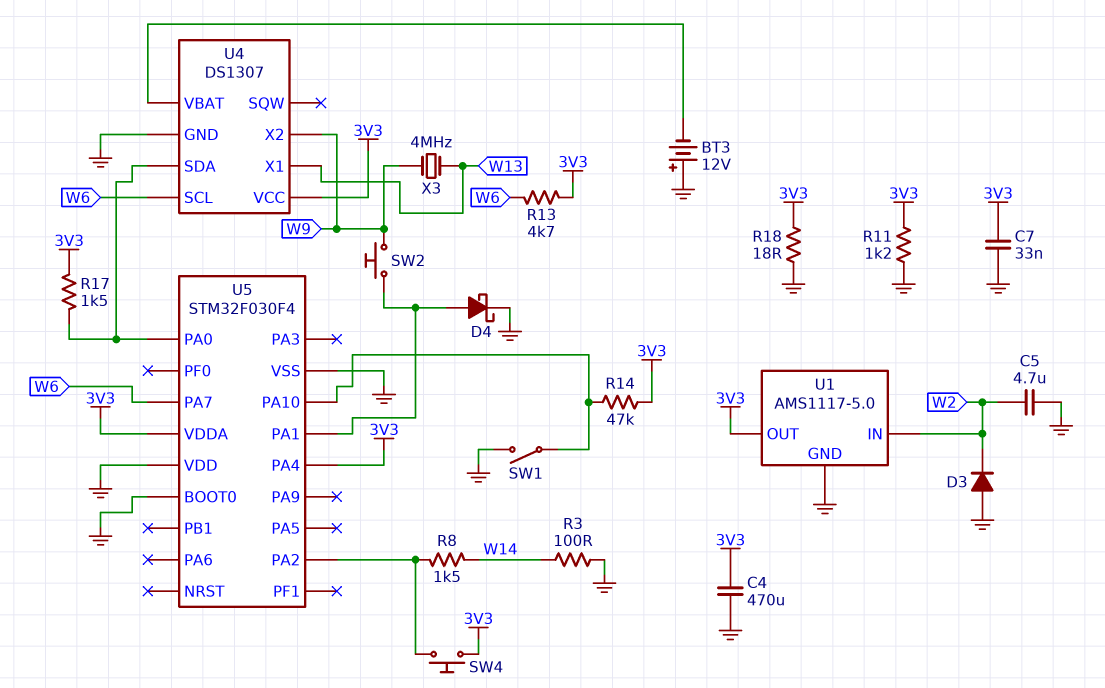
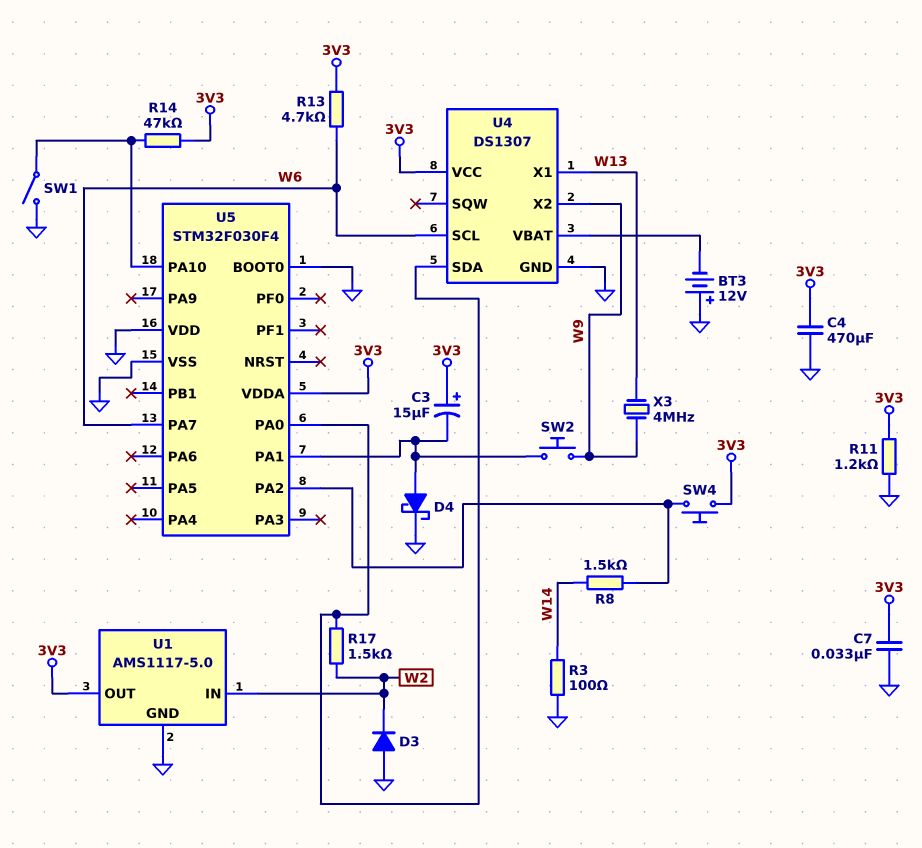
C3: none -> 15uF (plus 3V3, minus U5/PA1)
C5: 4.7uF (GND, W2) -> none
R17: 1.5k (3V3, U4/SDA) -> 1.5k (U4/SDA, W2)
R18: 18 (3V3, GND) -> none
U5 pin PA4: 3V3 -> none

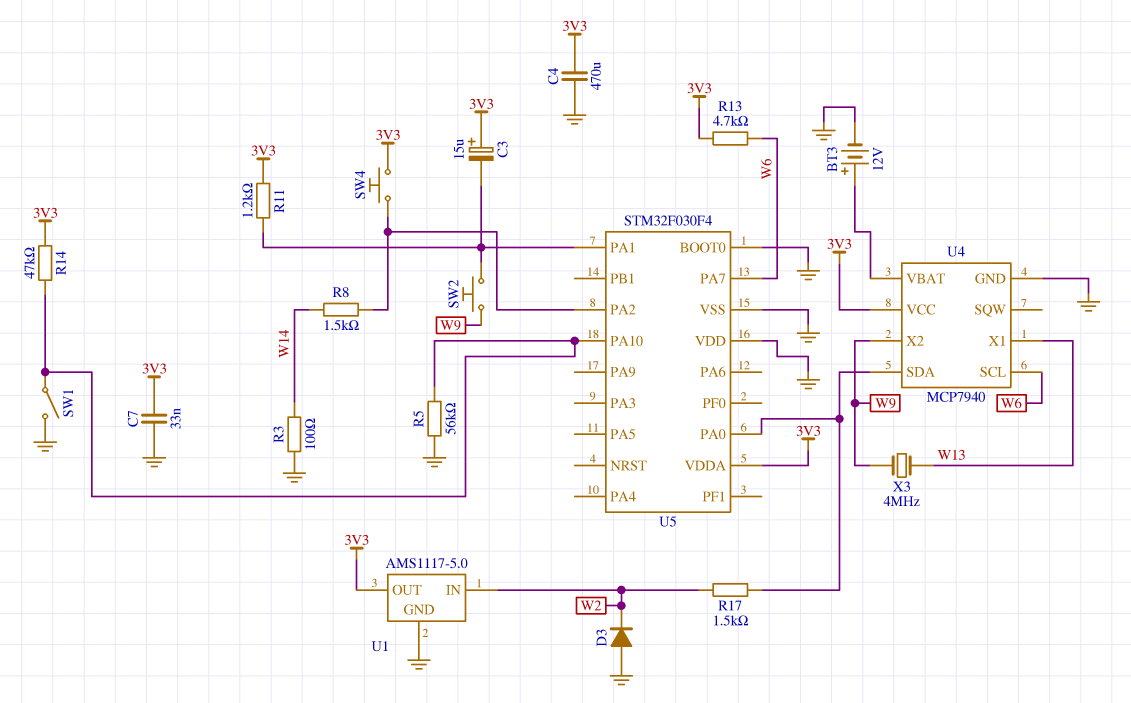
BT3: 12V (plus GND, minus U4/VBAT) -> 12V (plus U4/VBAT, minus GND)
D4: schottky (A U5/PA1, K GND) -> none
R5: none -> 56k (GND, U5/PA10)
R11: 1.2k (3V3, GND) -> 1.2k (3V3, U5/PA1)
U4: DS1307 -> MCP7940

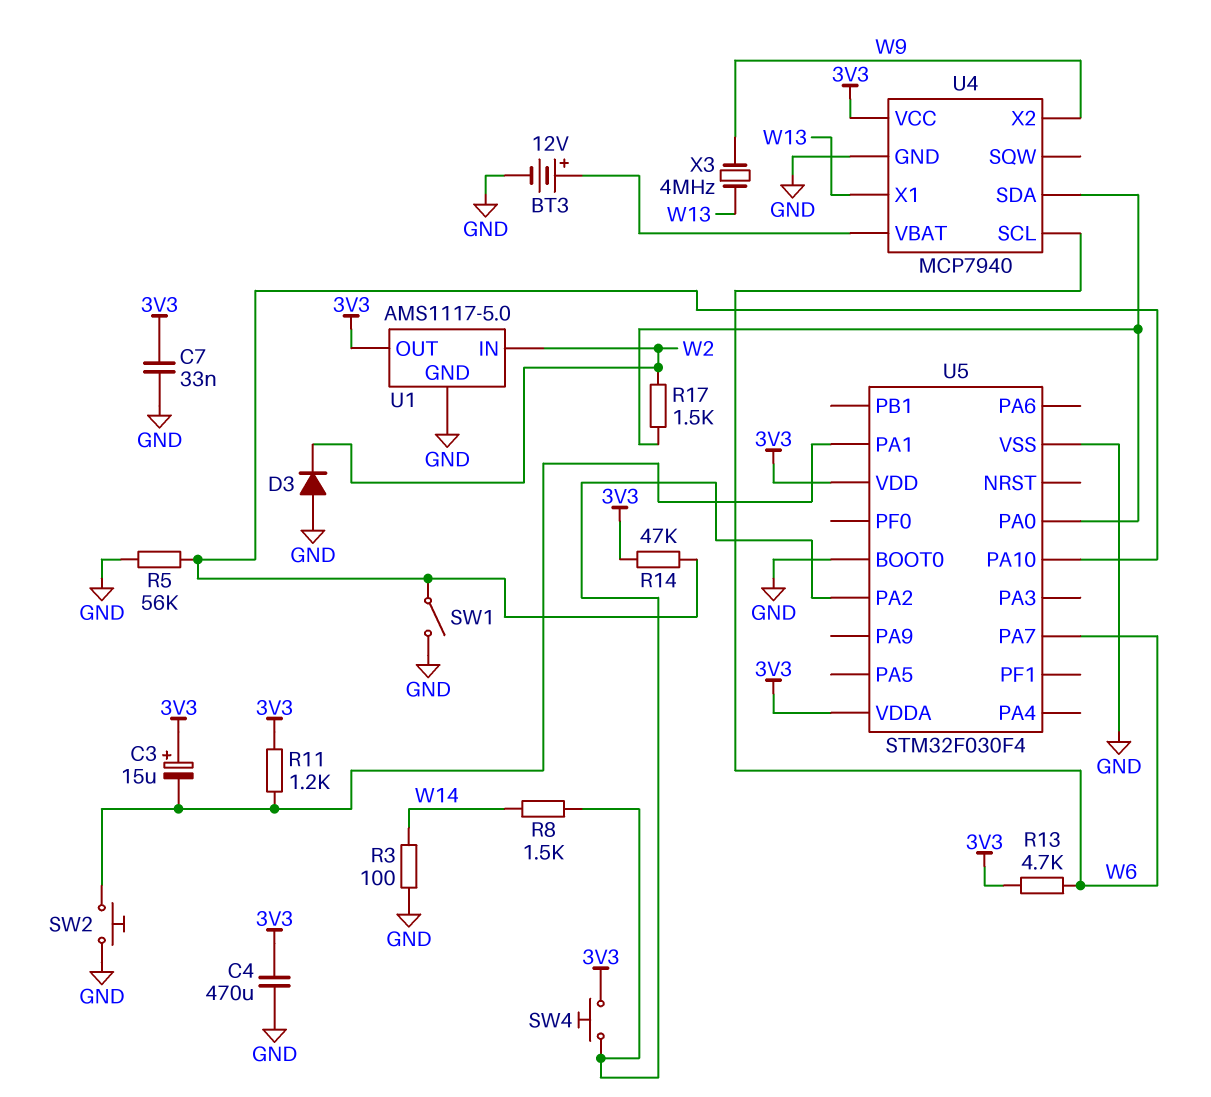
SW2: button (U5/PA1, W9) -> button (GND, U5/PA1)
U5 pin VDD: GND -> 3V3

